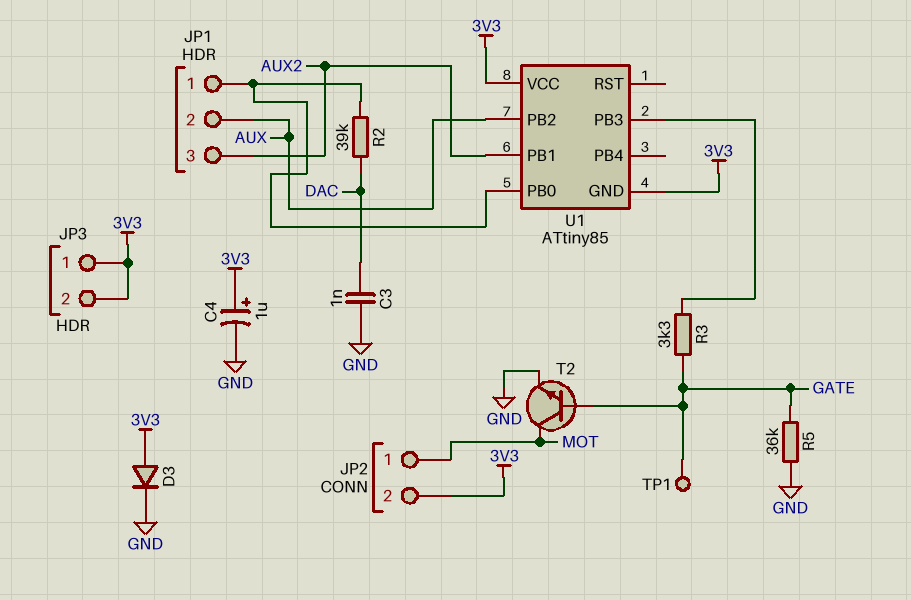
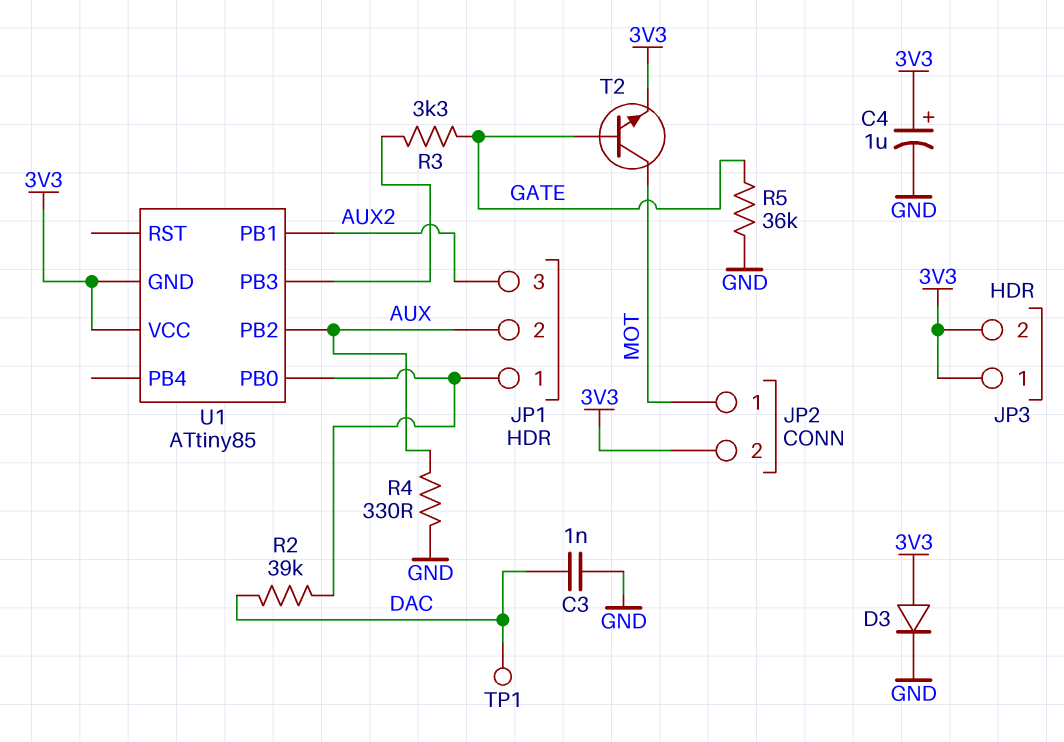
R4: none -> 330 (AUX, GND)
T2: NPN (B GATE, C MOT, E GND) -> NPN (B GATE, C MOT, E 3V3)
TP1: test point (GATE) -> test point (DAC)

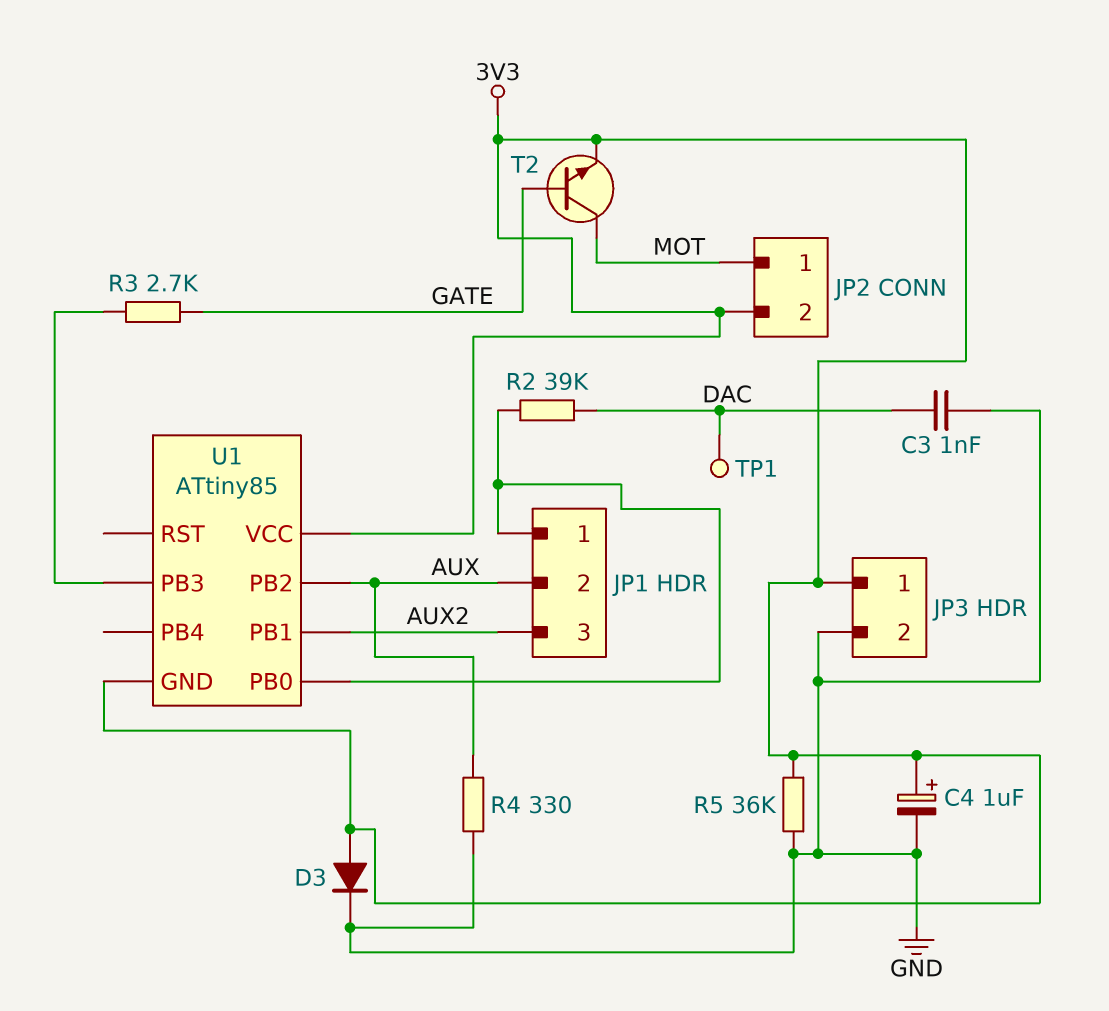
JP3 pin 2: 3V3 -> GND
R3: 3.3k (GATE, U1/PB3) -> 2.7k (GATE, U1/PB3)
R5: 36k (GATE, GND) -> 36k (3V3, GND)

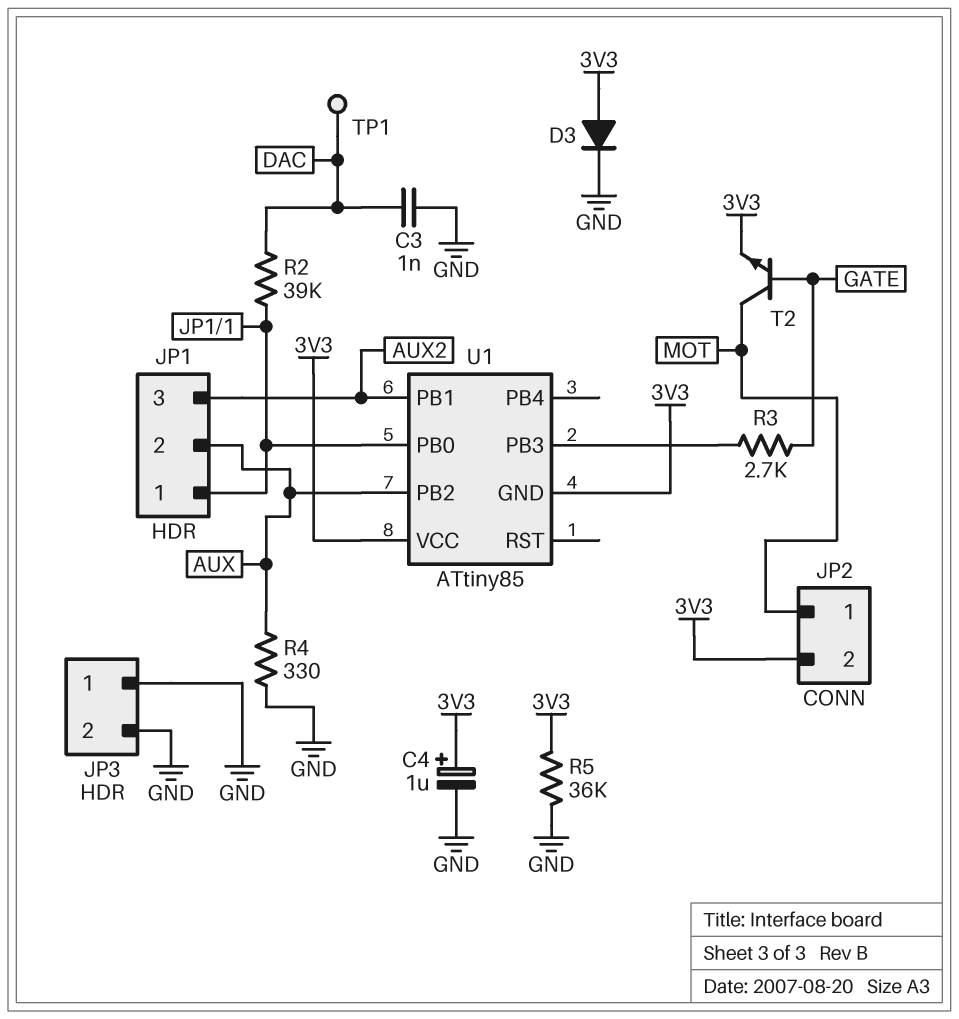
JP3 pin 1: 3V3 -> GND

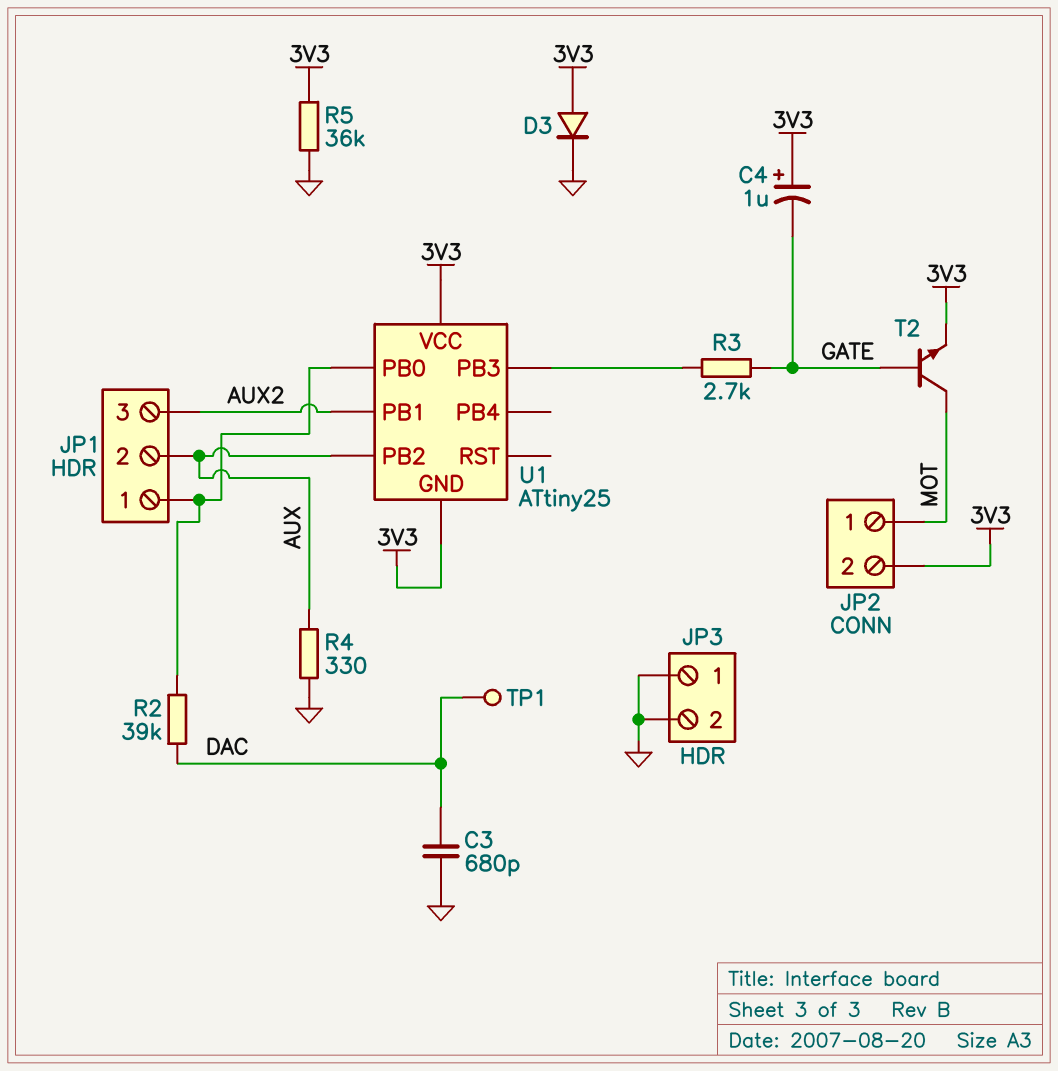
C3: 1nF (DAC, GND) -> 680pF (DAC, GND)
C4: 1uF (plus 3V3, minus GND) -> 1uF (plus 3V3, minus GATE)
U1: ATtiny85 -> ATtiny25

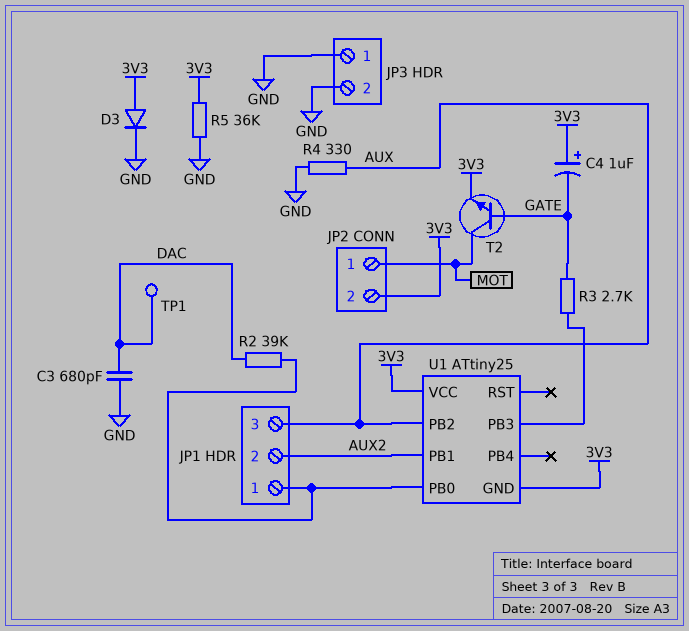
JP1 pin 2: AUX -> AUX2
JP1 pin 3: AUX2 -> AUX

